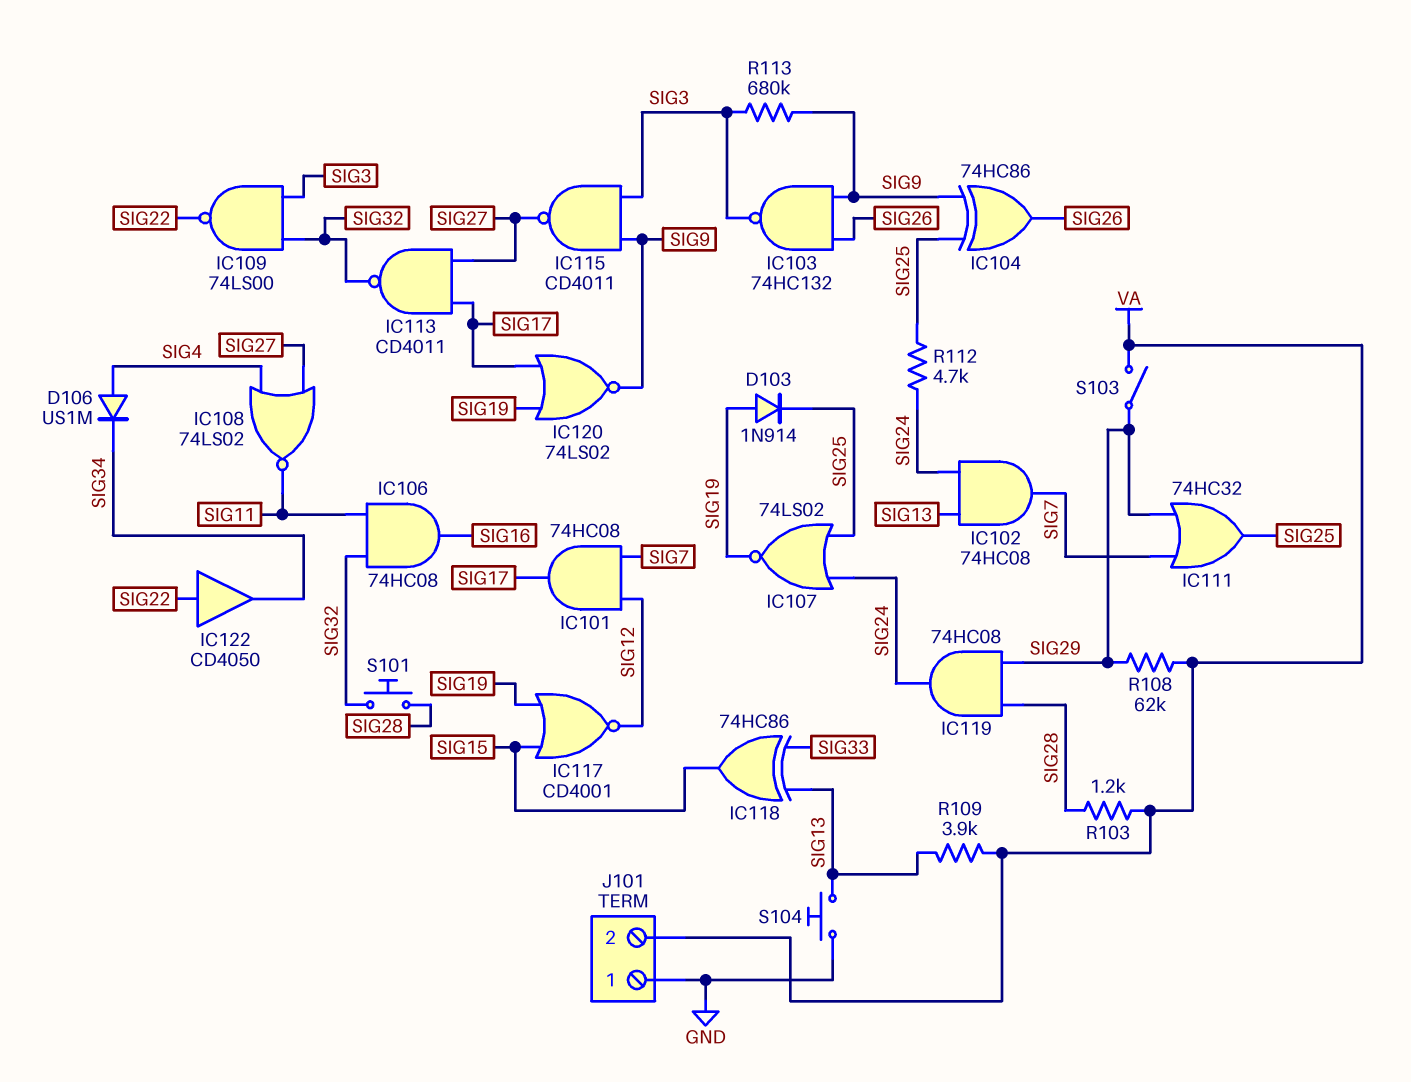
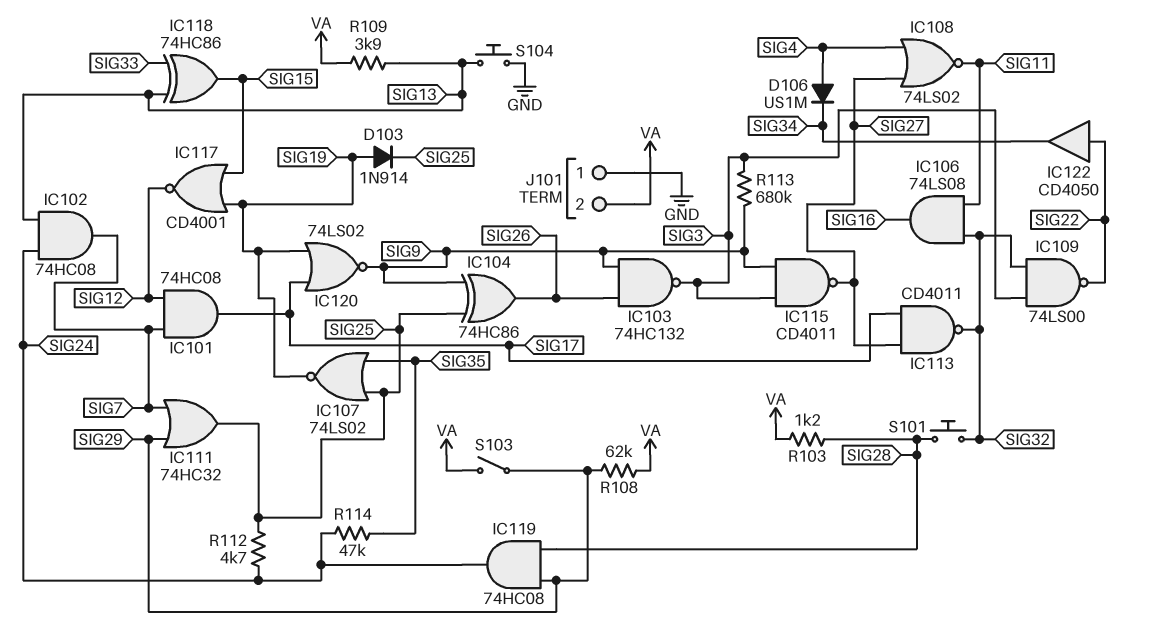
IC106: AND 74HC08 (in SIG11, in SIG32, out SIG16) -> AND 74LS08 (in SIG11, in SIG32, out SIG16)
IC107: NOR 74LS02 (in SIG24, in SIG25, out SIG19) -> NOR 74LS02 (in SIG25, in SIG35, out SIG19)
R114: none -> 47k (SIG24, SIG35)

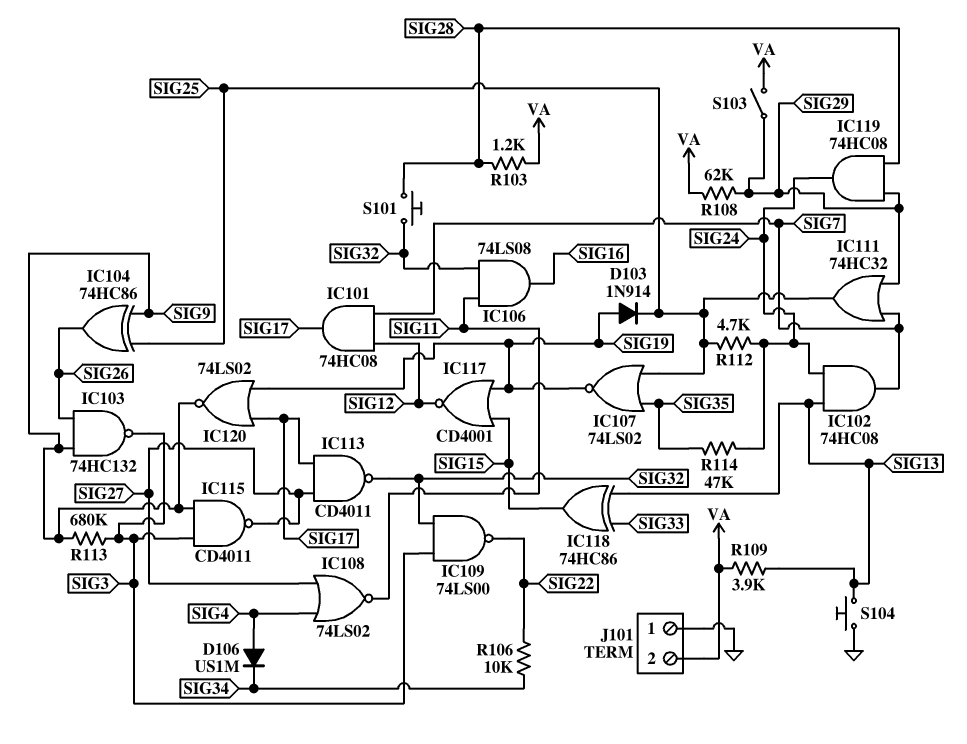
IC122: buffer CD4050 (in SIG22, out SIG34) -> none
R106: none -> 10k (SIG22, SIG34)

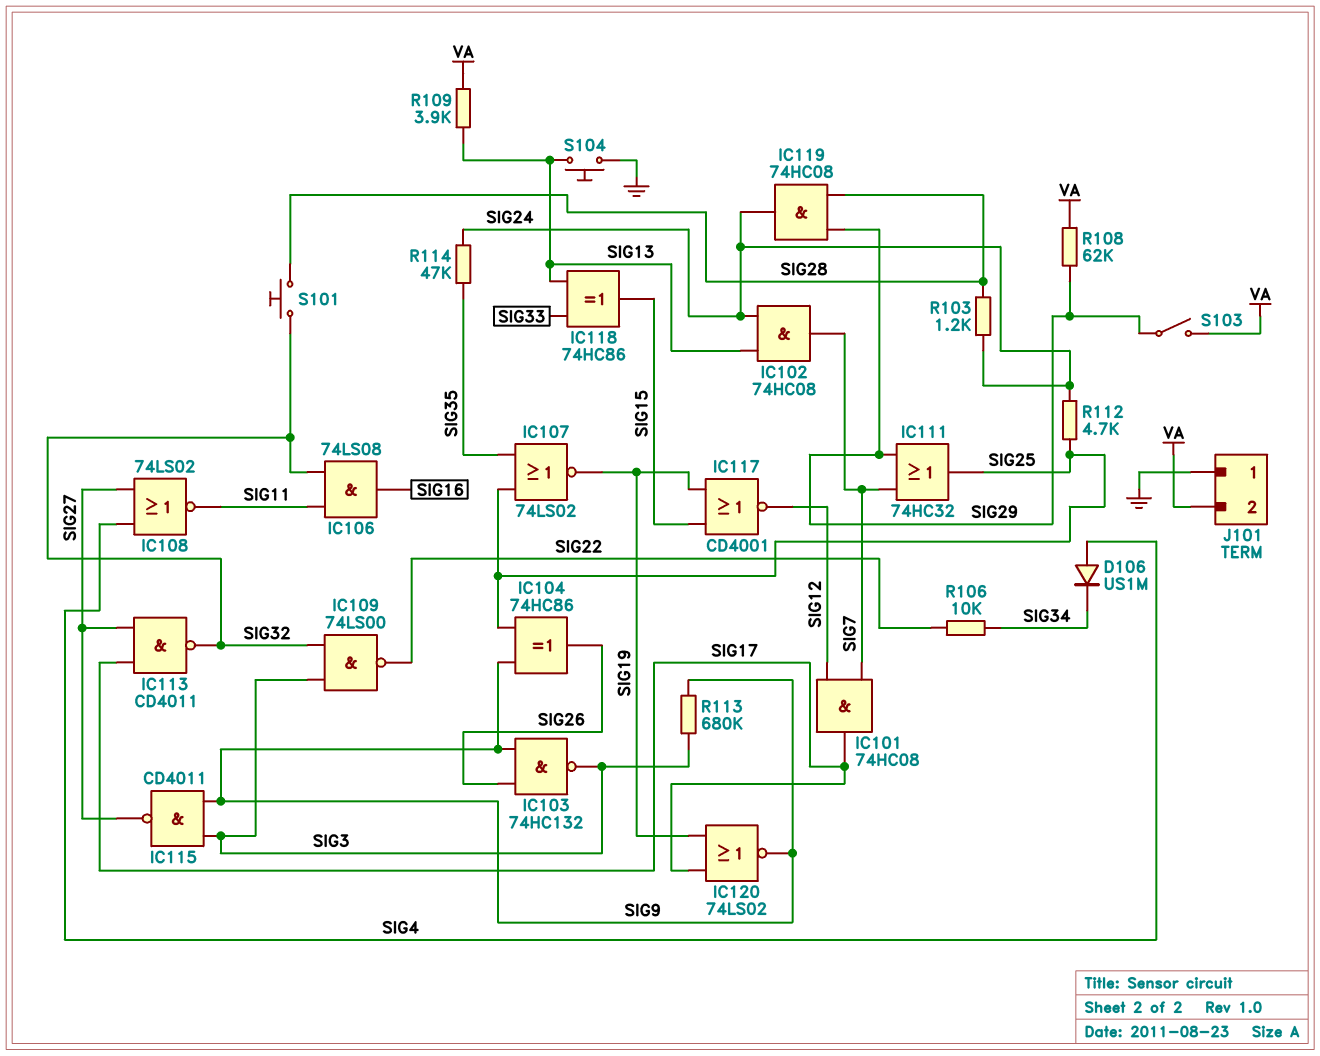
D103: diode 1N914 (A SIG19, K SIG25) -> none
R103: 1.2k (SIG28, VA) -> 1.2k (SIG24, SIG28)

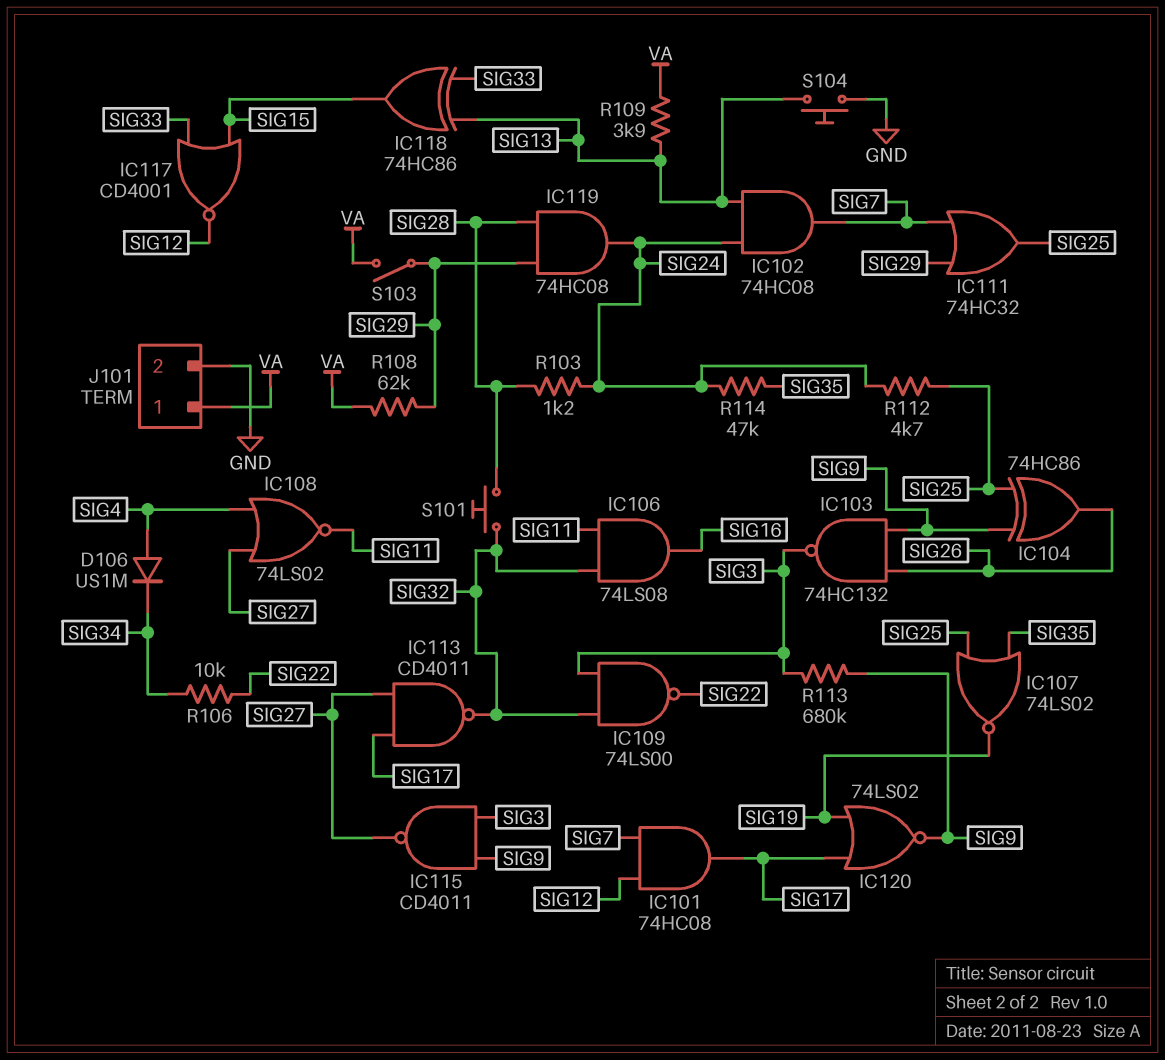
IC117: NOR CD4001 (in SIG15, in SIG19, out SIG12) -> NOR CD4001 (in SIG15, in SIG33, out SIG12)
J101 pin 1: GND -> VA
J101 pin 2: VA -> GND

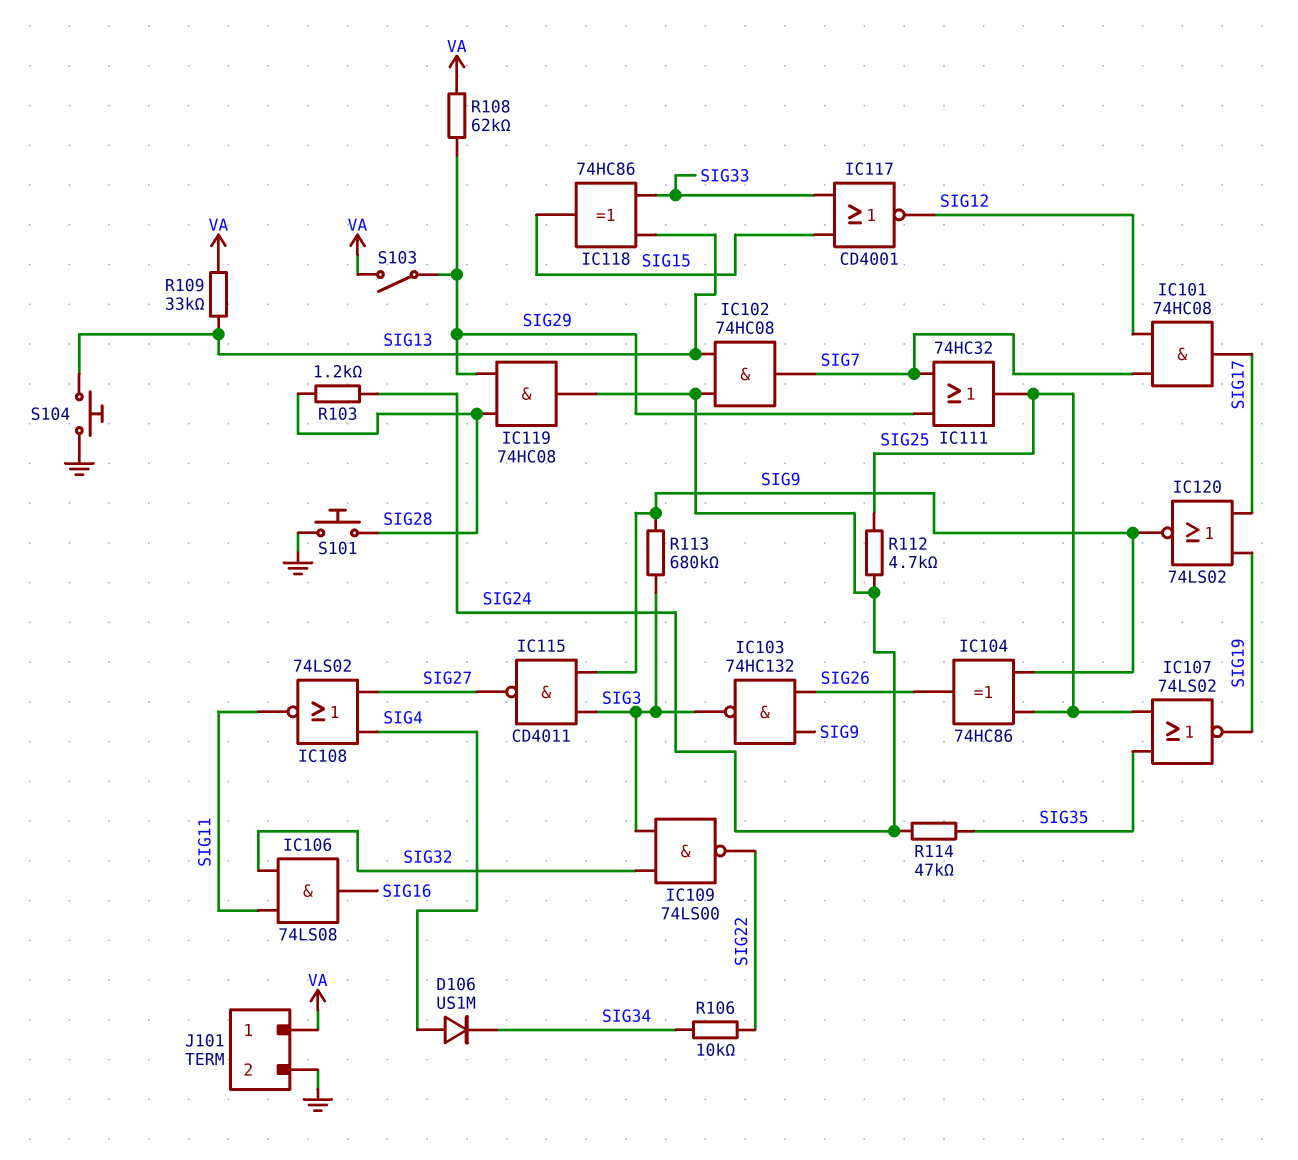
IC113: NAND CD4011 (in SIG17, in SIG27, out SIG32) -> none
R109: 3.9k (SIG13, VA) -> 33k (SIG13, VA)
S101: button (SIG28, SIG32) -> button (GND, SIG28)

